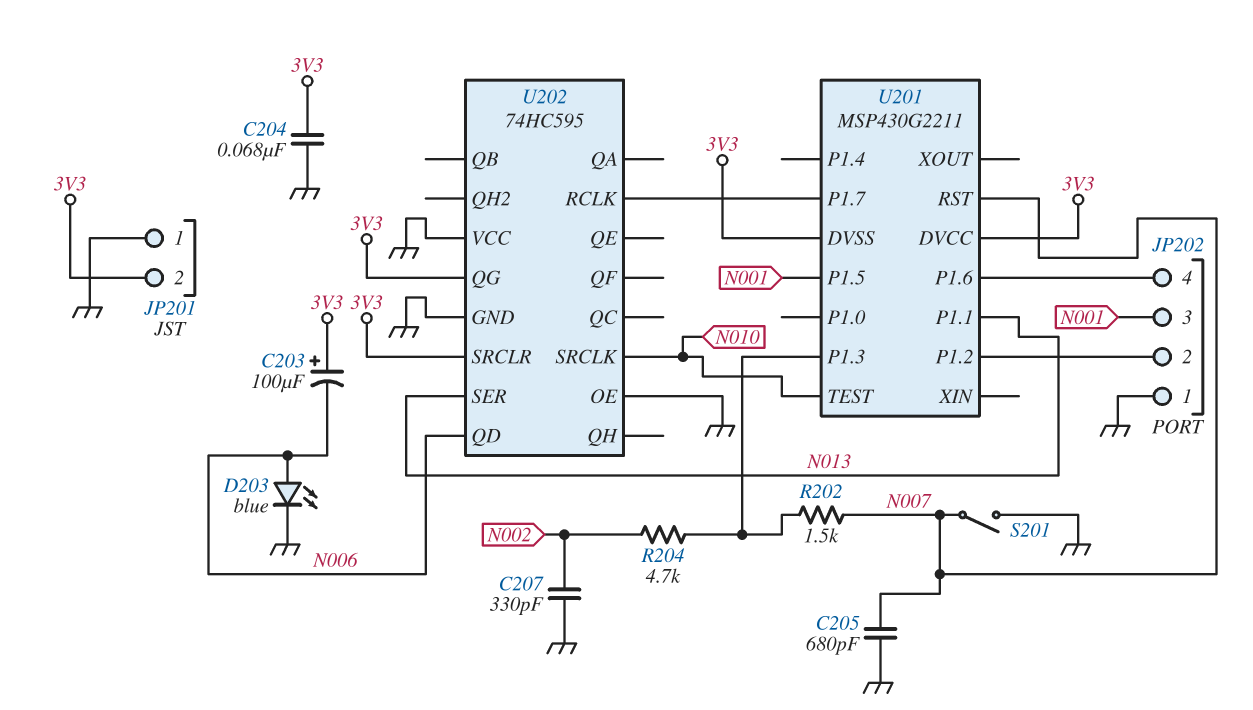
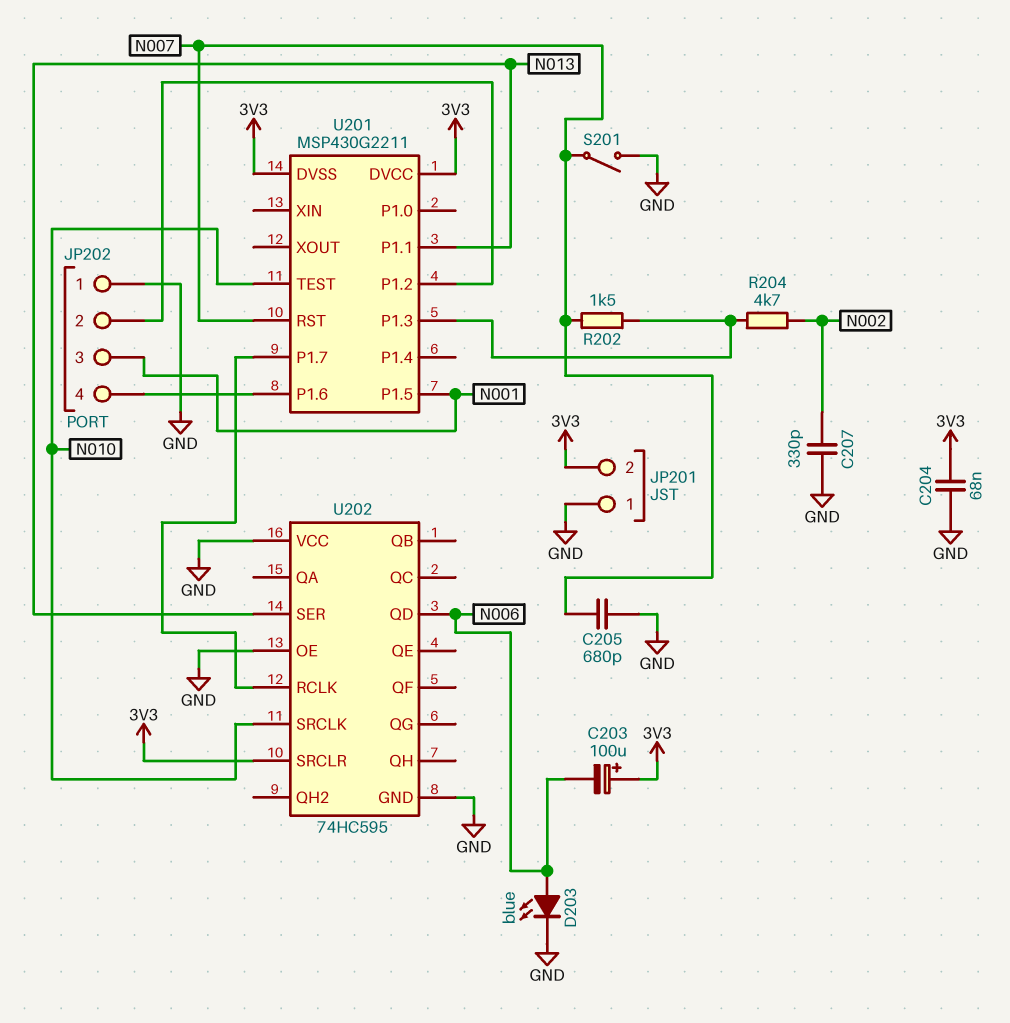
U202 pin QG: 3V3 -> none

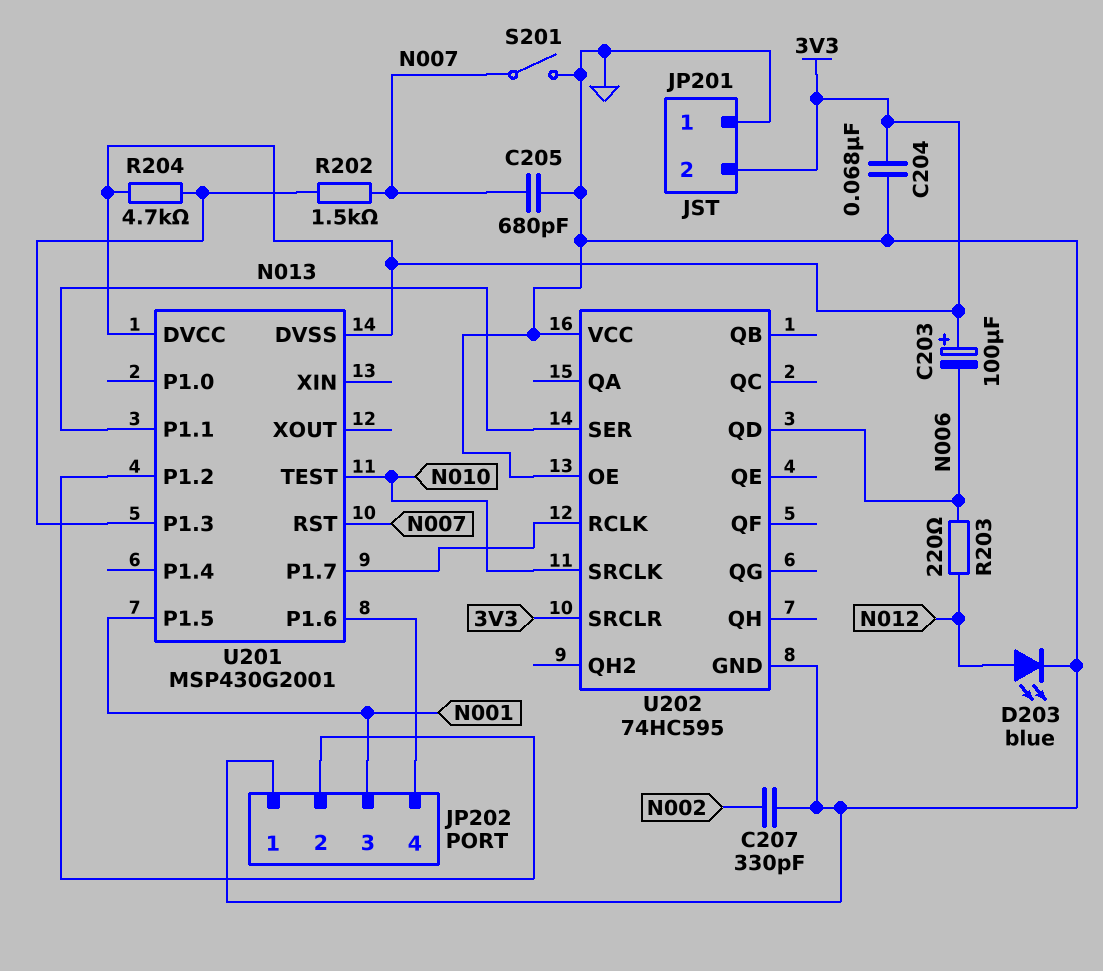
D203: LED blue (A N006, K GND) -> LED blue (A N012, K GND)
R203: none -> 220 (N006, N012)
R204: 4.7k (N002, U201/P1.3) -> 4.7k (3V3, U201/P1.3)
U201: MSP430G2211 -> MSP430G2001

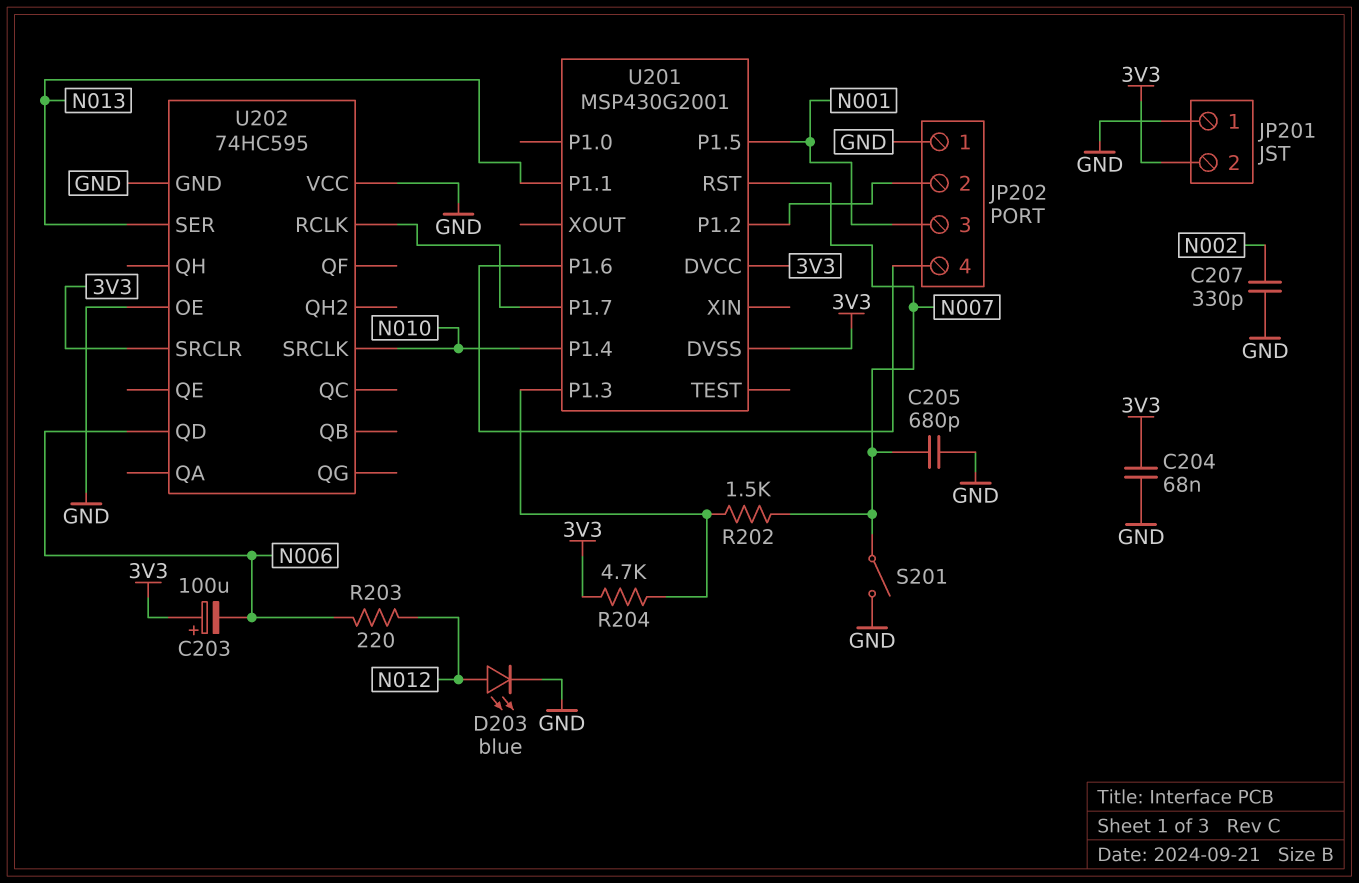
U201 pin P1.4: none -> N010
U201 pin TEST: N010 -> none

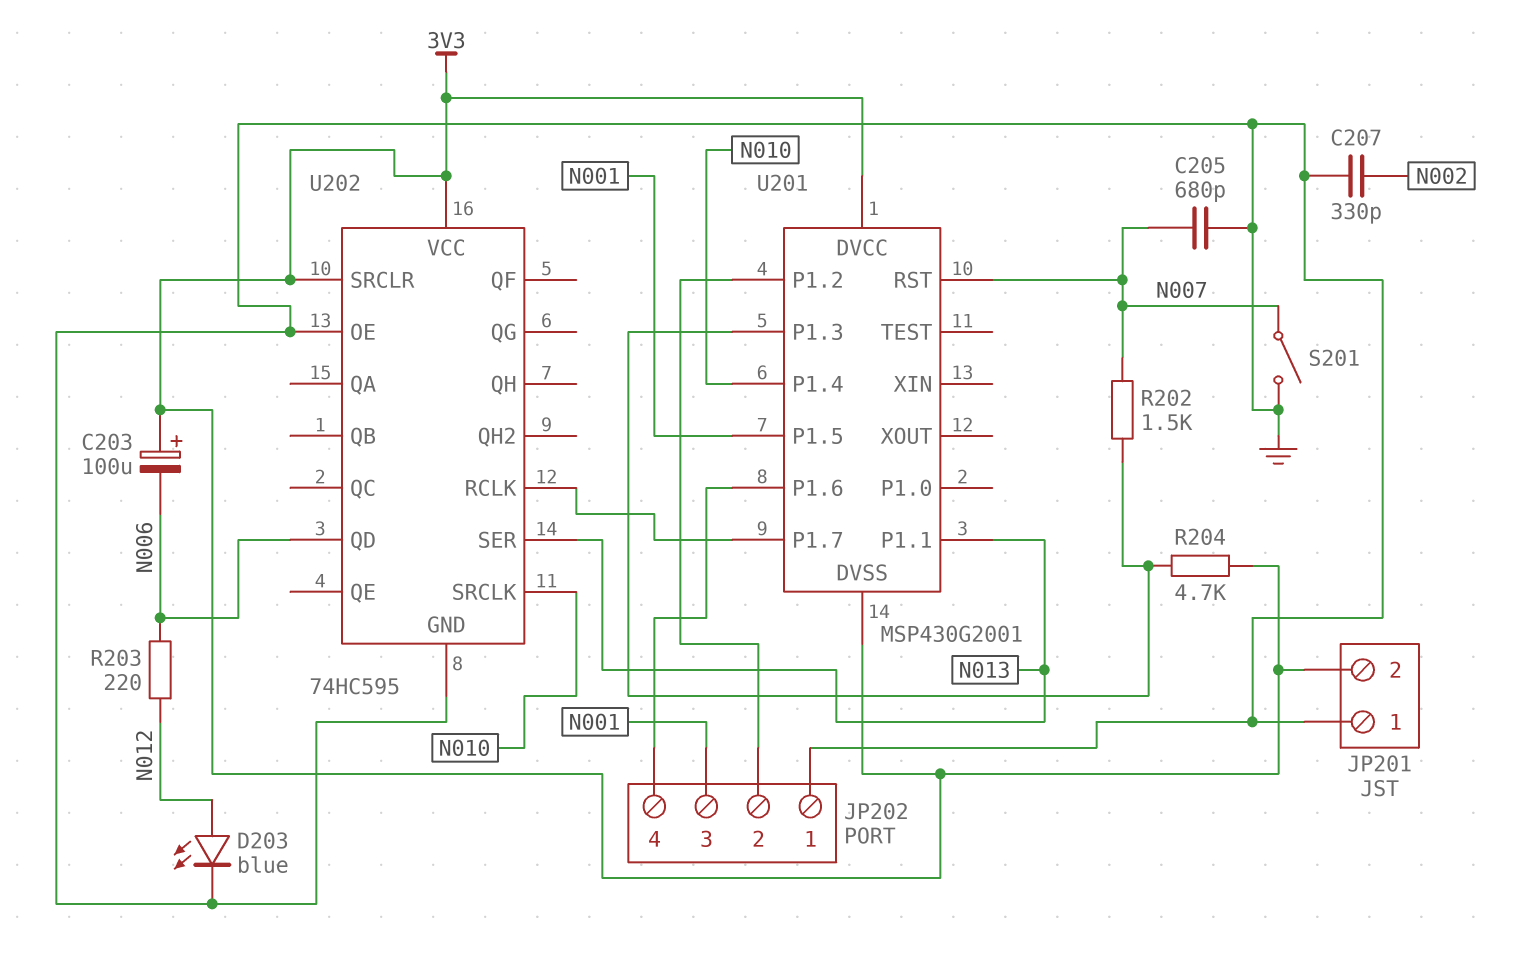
C204: 68nF (3V3, GND) -> none
U202 pin VCC: GND -> 3V3

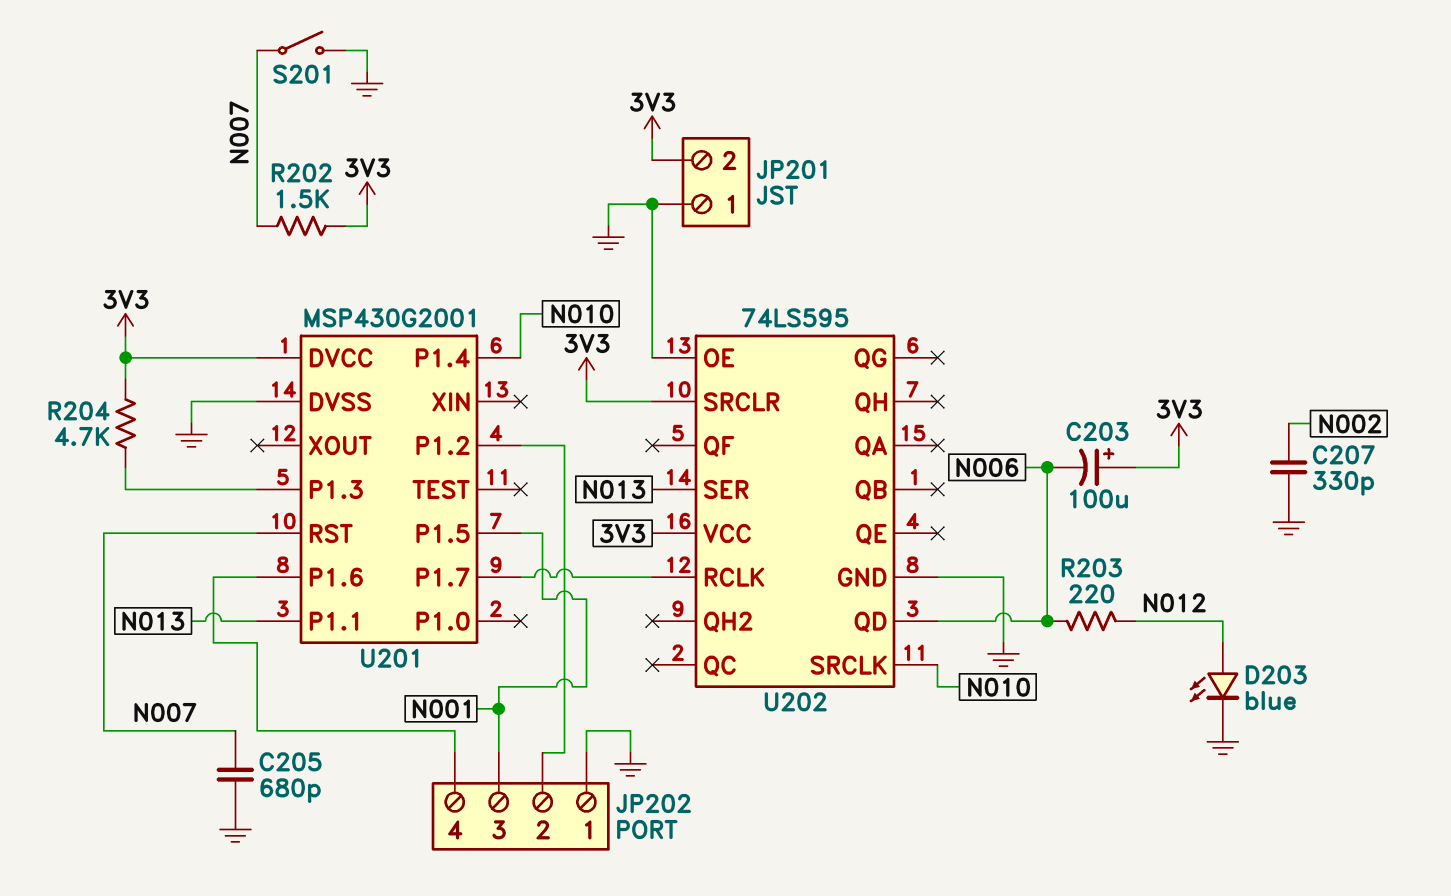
R202: 1.5k (N007, U201/P1.3) -> 1.5k (3V3, N007)
U201 pin DVSS: 3V3 -> GND
U202: 74HC595 -> 74LS595

